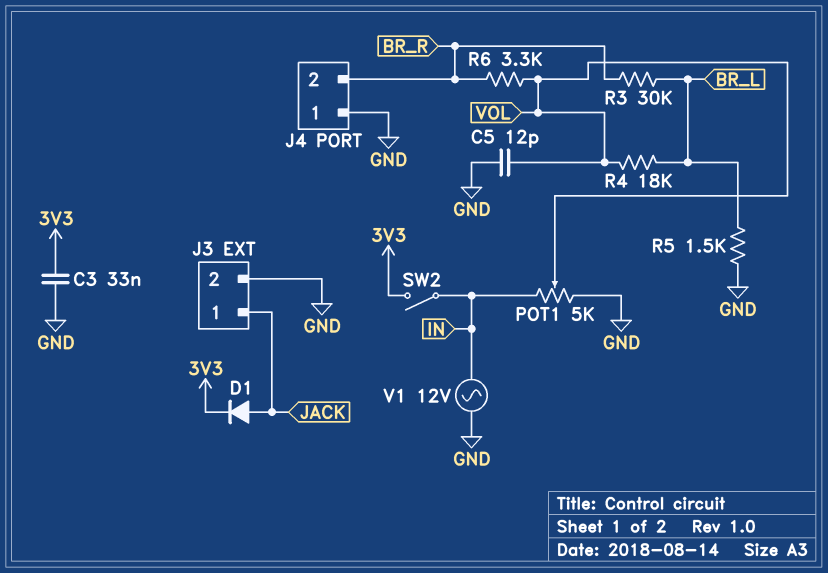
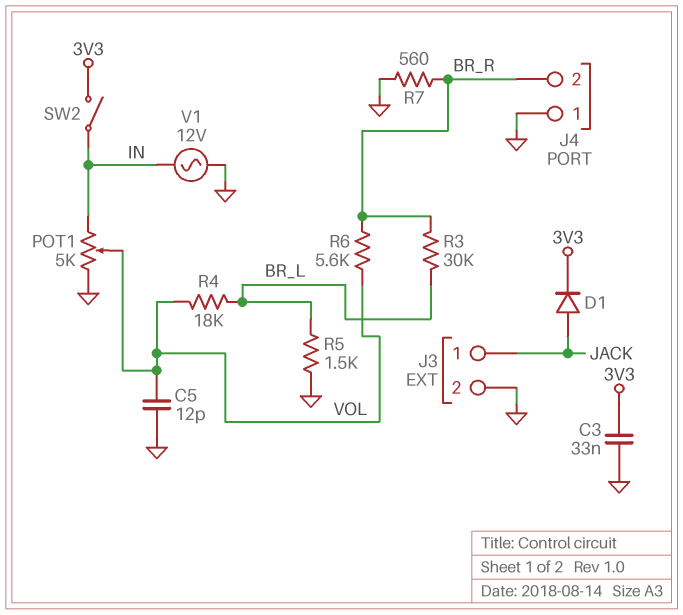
R6: 3.3k (BR_R, VOL) -> 5.6k (BR_R, VOL)
R7: none -> 560 (BR_R, GND)

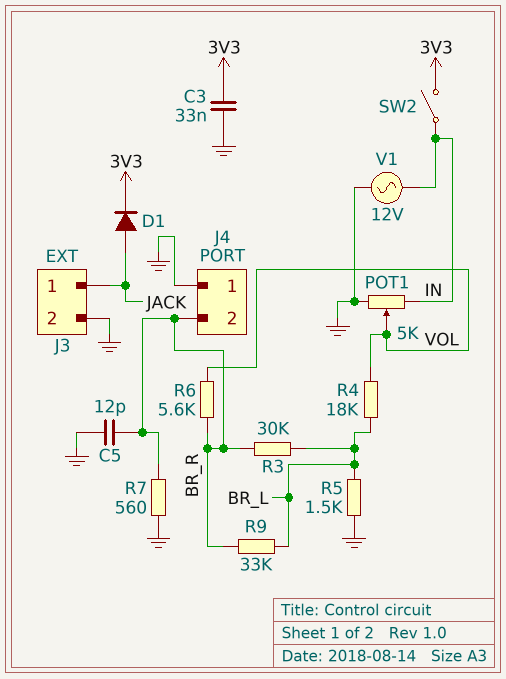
C5: 12pF (GND, VOL) -> 12pF (BR_R, GND)
R9: none -> 33k (BR_L, BR_R)

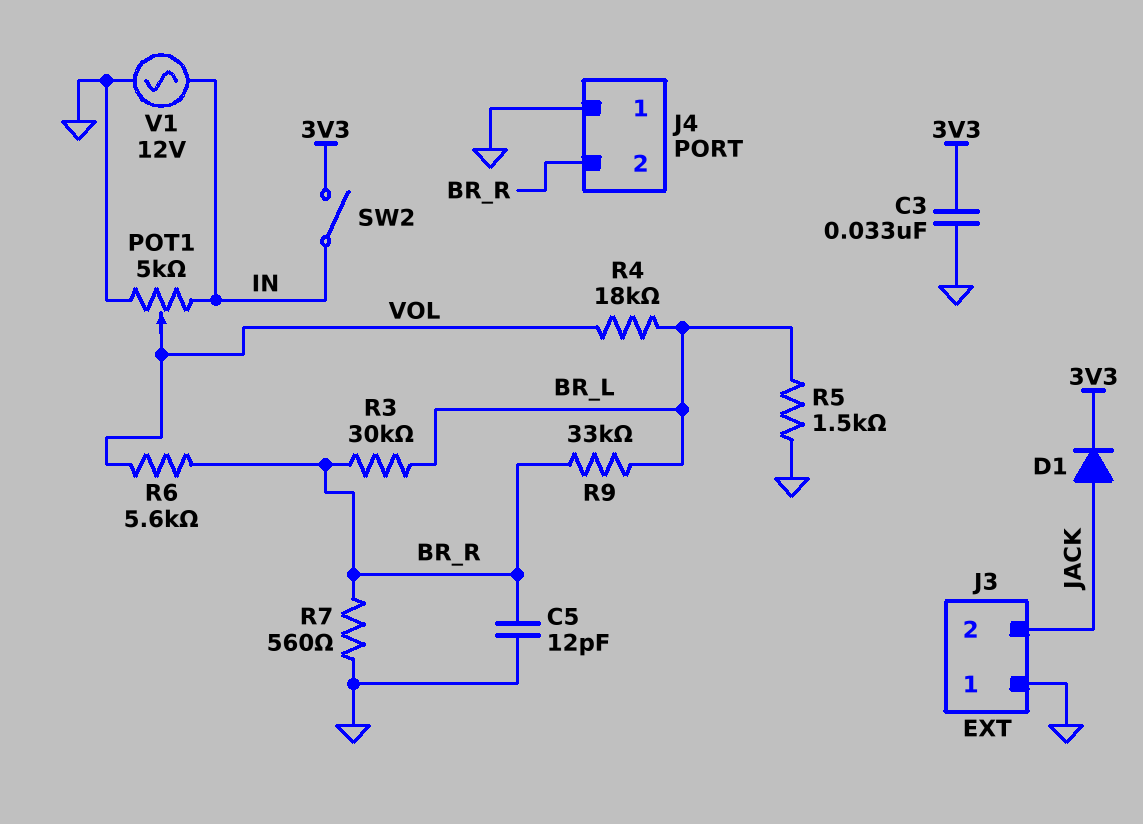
J3 pin 1: JACK -> GND
J3 pin 2: GND -> JACK

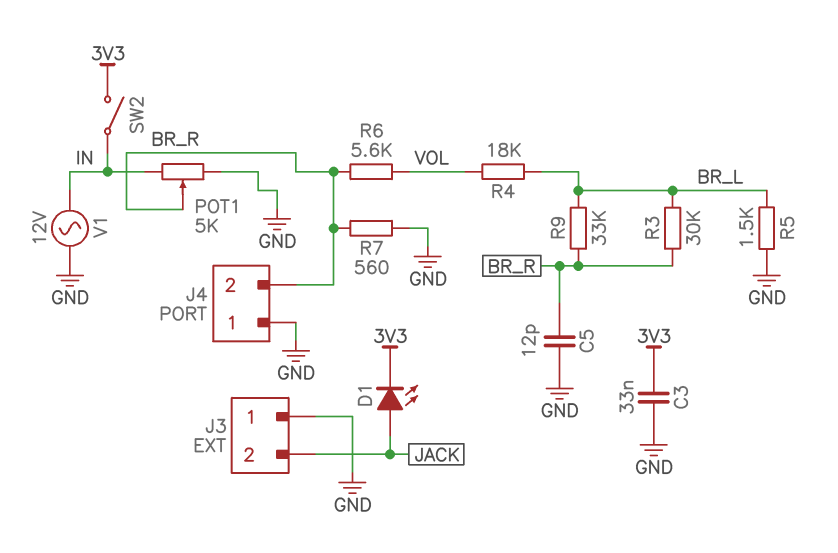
D1: diode (A JACK, K 3V3) -> LED (A JACK, K 3V3)
POT1: 5k (GND, IN, wiper VOL) -> 5k (GND, IN, wiper BR_R)

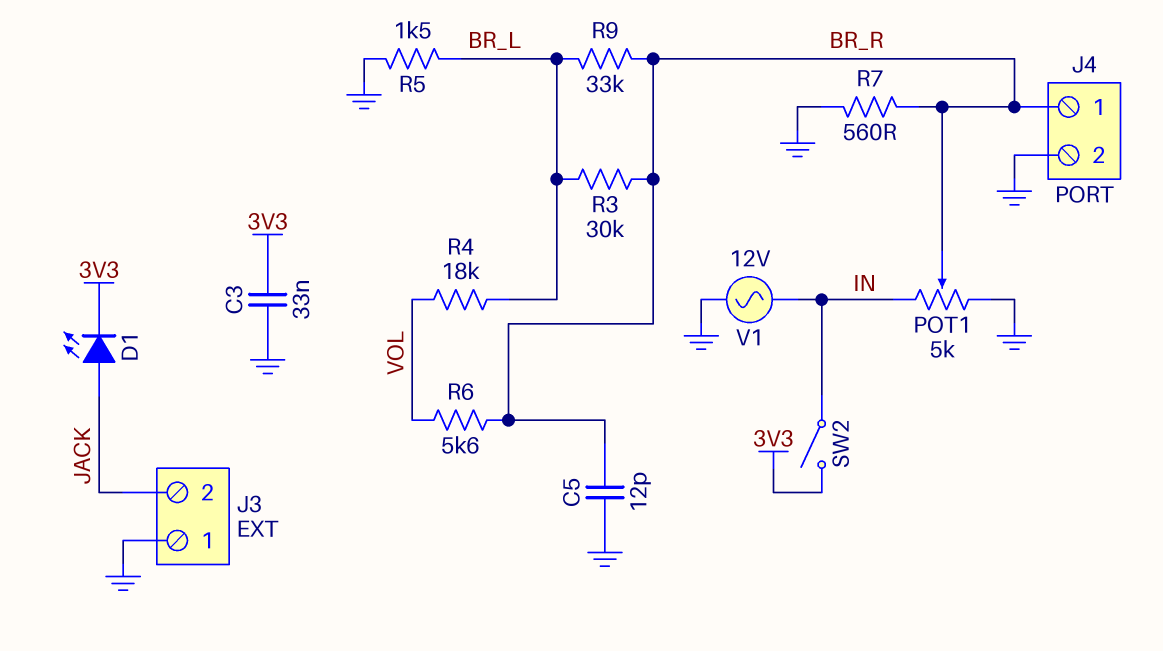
J4 pin 1: GND -> BR_R
J4 pin 2: BR_R -> GND

